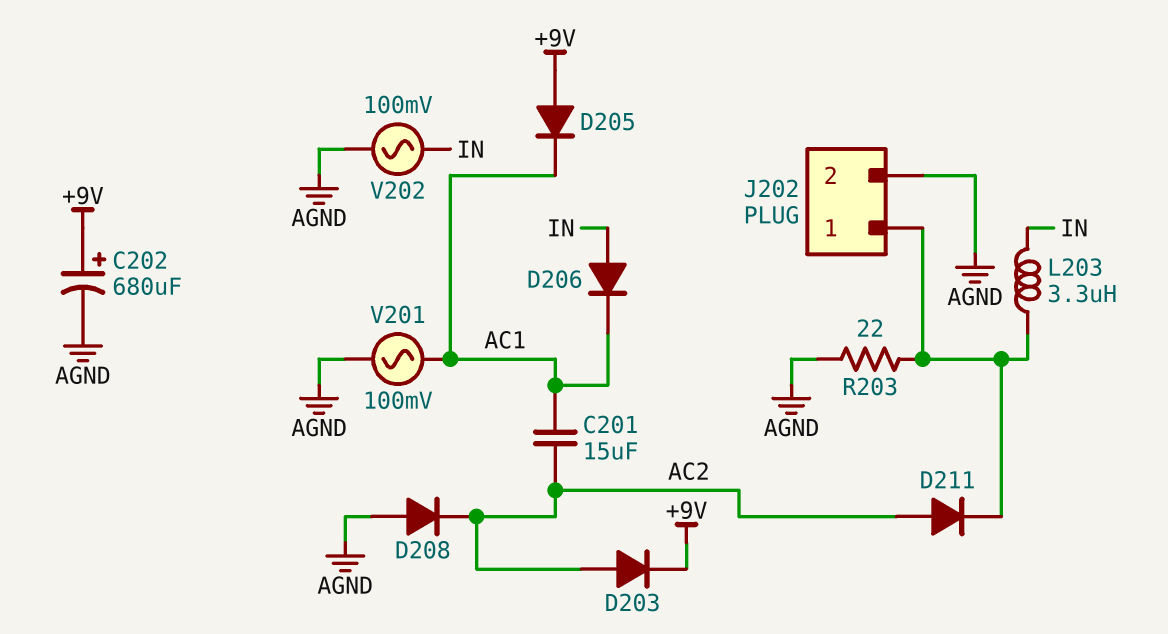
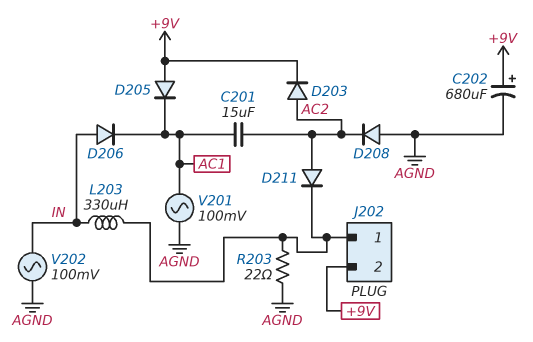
J202 pin 2: AGND -> +9V
L203: 3.3uH (IN, J202/1) -> 330uH (IN, J202/1)

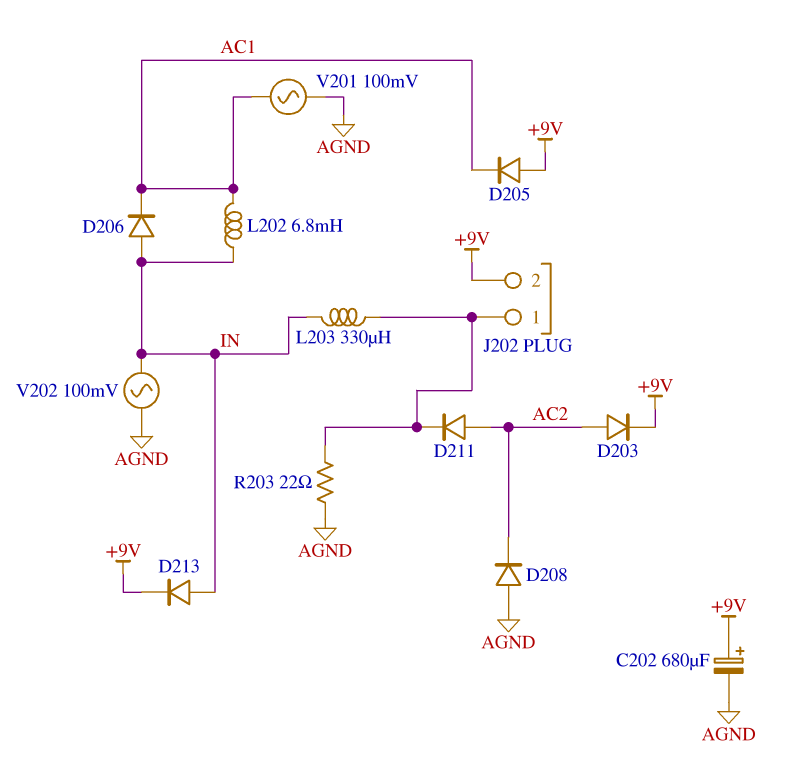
C201: 15uF (AC1, AC2) -> none
D213: none -> diode (A IN, K +9V)
L202: none -> 6.8mH (AC1, IN)

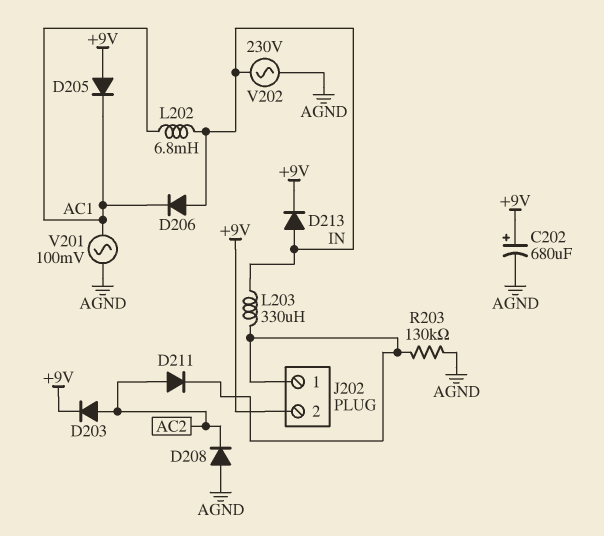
R203: 22 (AGND, J202/1) -> 130k (AGND, J202/1)
V202: AC 100mV (AGND, IN) -> AC 230V (AGND, IN)

